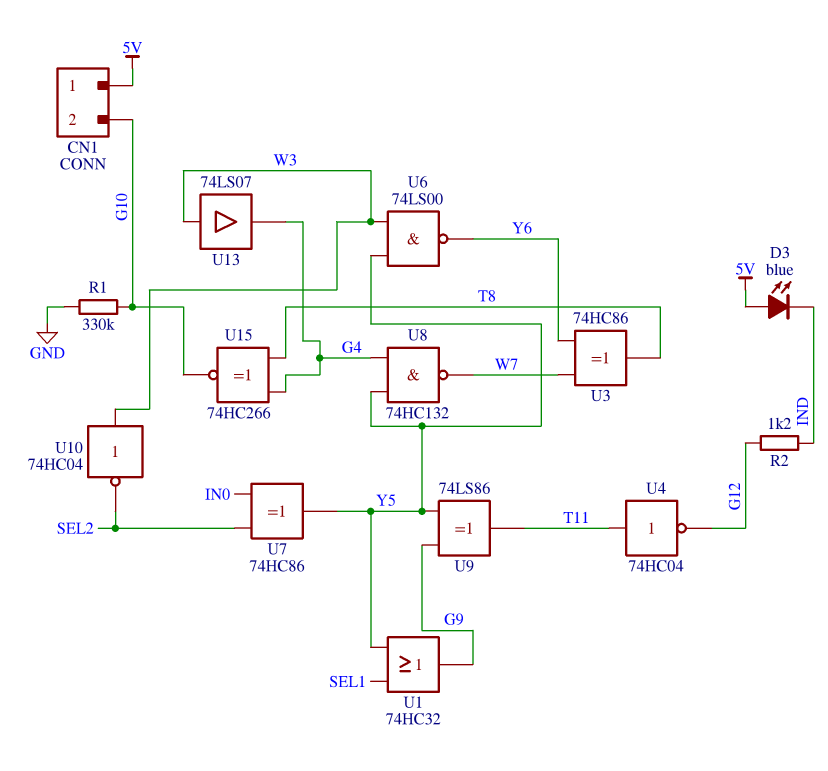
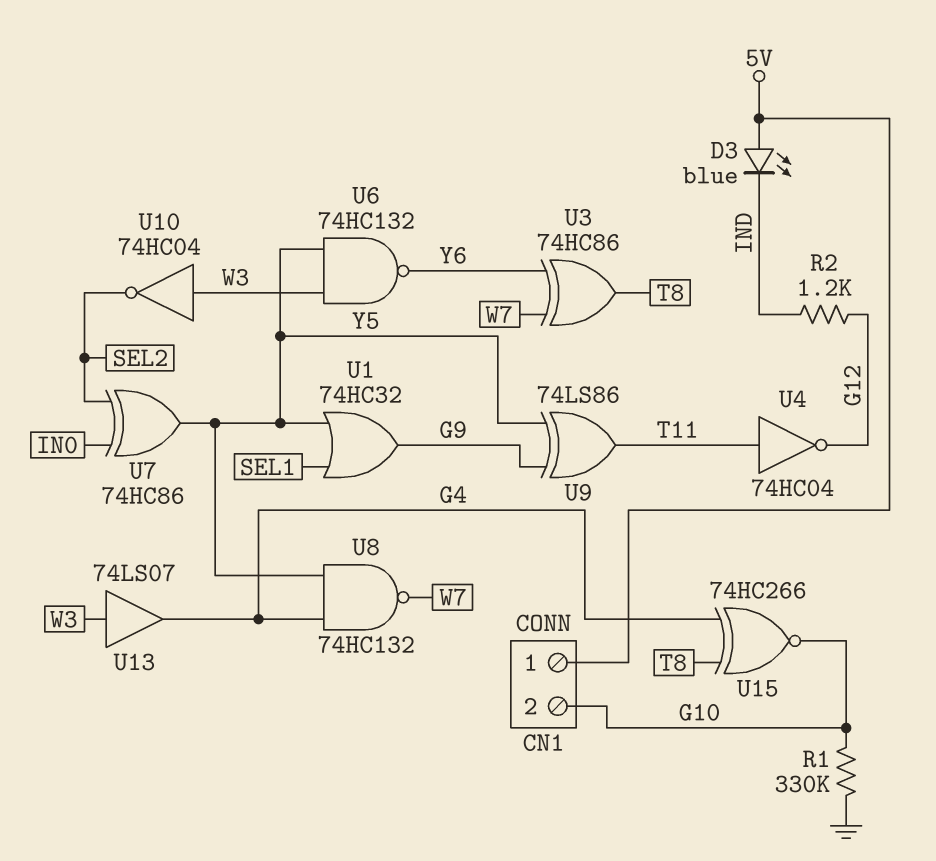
U6: NAND 74LS00 (in W3, in Y5, out Y6) -> NAND 74HC132 (in W3, in Y5, out Y6)

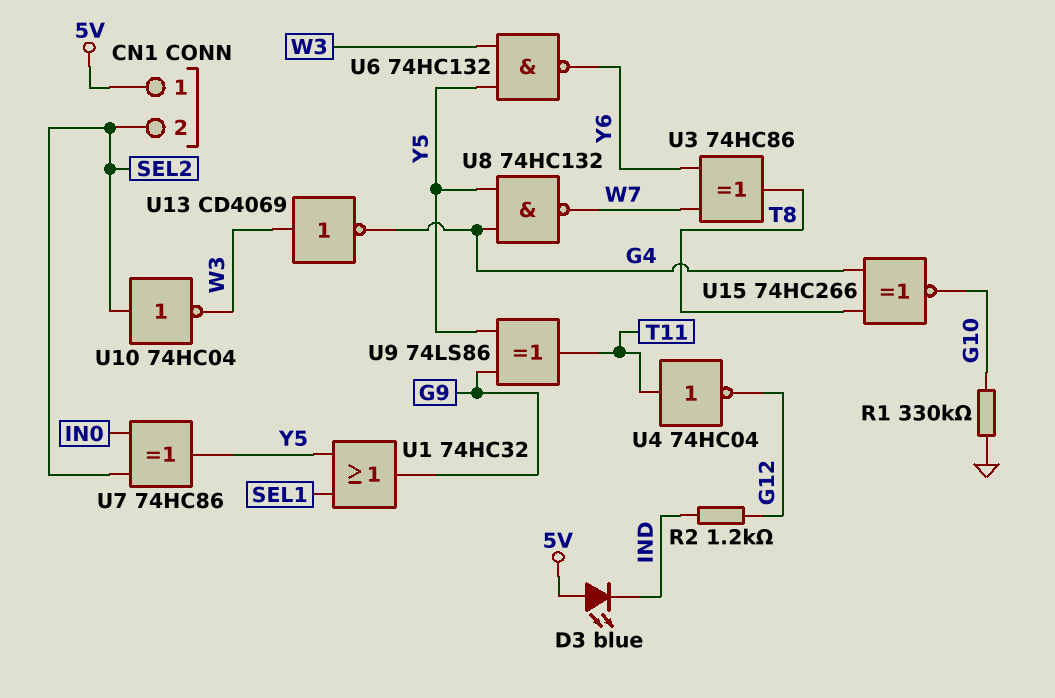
CN1 pin 2: G10 -> SEL2
U10: NOT 74HC04 (in W3, out SEL2) -> NOT 74HC04 (in SEL2, out W3)
U13: buffer 74LS07 (in W3, out G4) -> NOT CD4069 (in W3, out G4)

